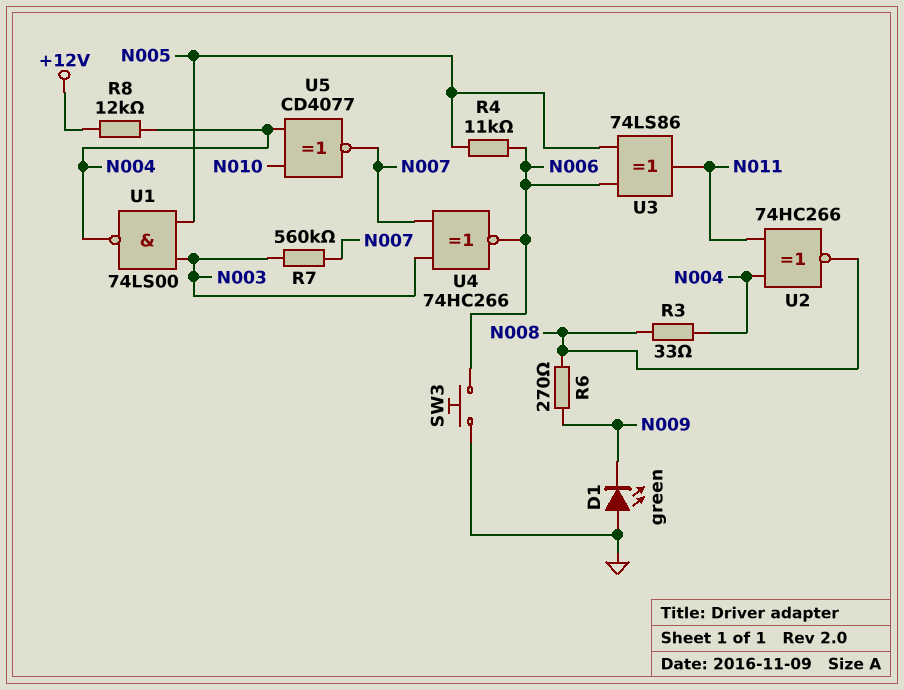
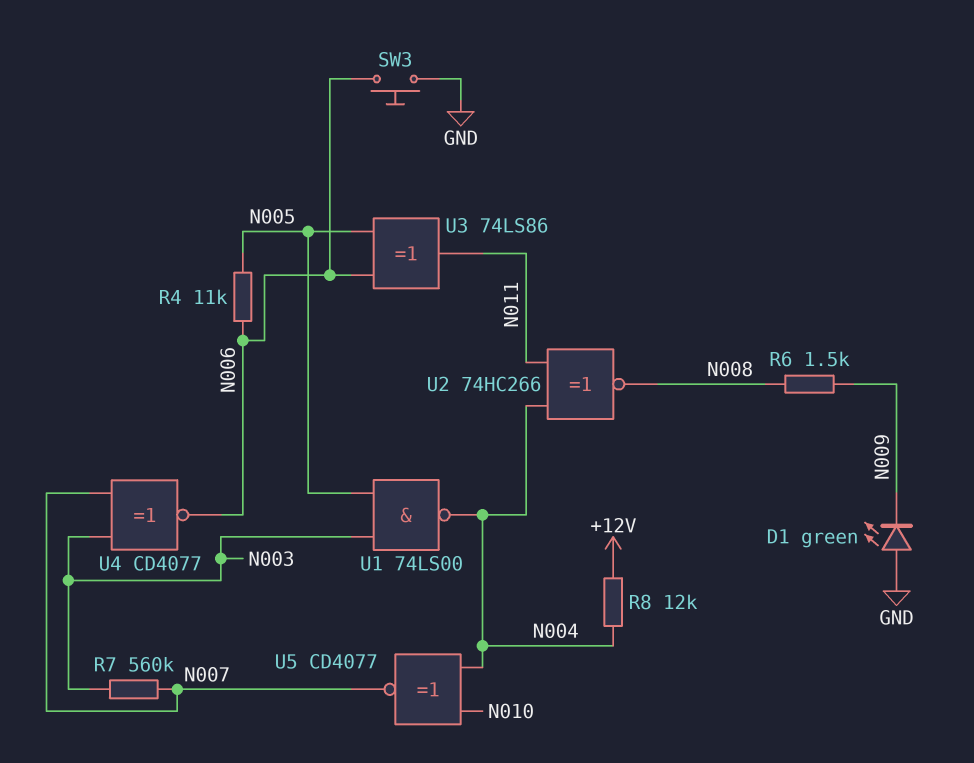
R3: 33 (N004, N008) -> none
R6: 270 (N008, N009) -> 1.5k (N008, N009)
U4: XNOR 74HC266 (in N003, in N007, out N006) -> XNOR CD4077 (in N003, in N007, out N006)

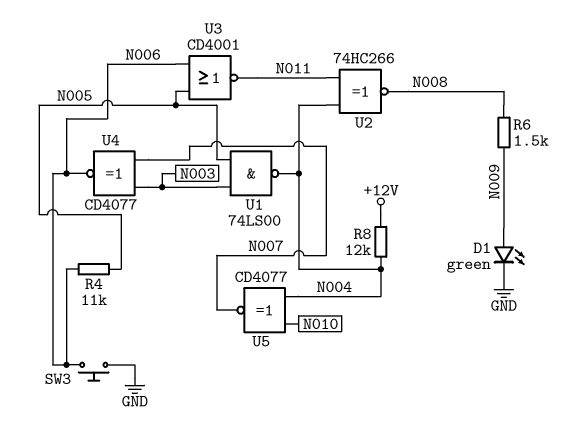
D1: LED green (A GND, K N009) -> LED green (A N009, K GND)
R7: 560k (N003, N007) -> none
U3: XOR 74LS86 (in N005, in N006, out N011) -> NOR CD4001 (in N005, in N006, out N011)

